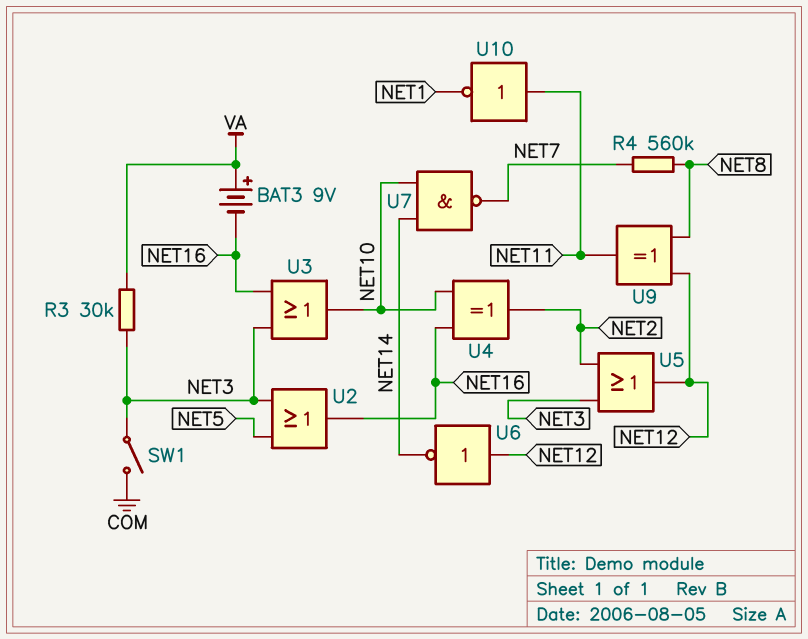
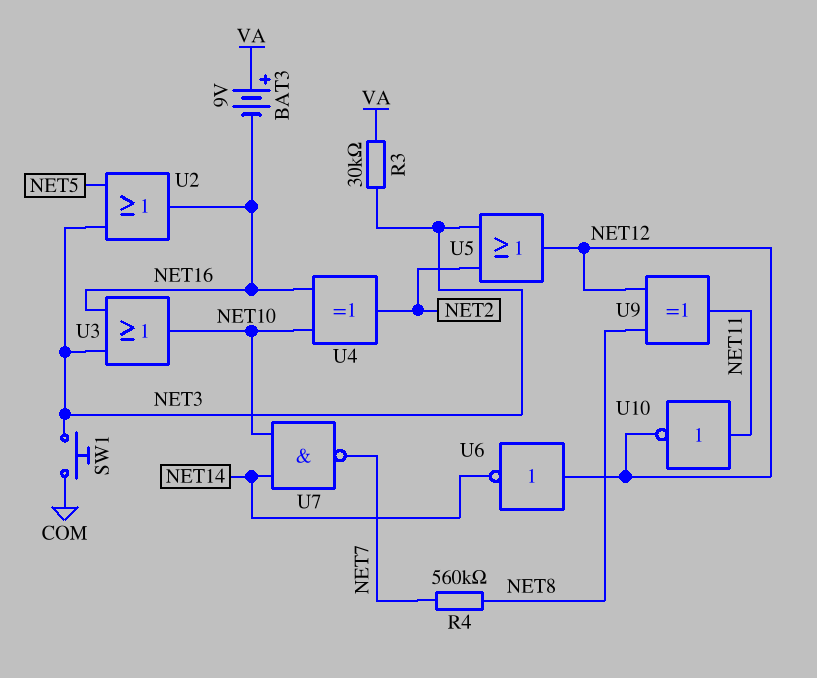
SW1: switch (COM, NET3) -> button (COM, NET3)
U10: NOT (in NET11, out NET1) -> NOT (in NET11, out NET12)

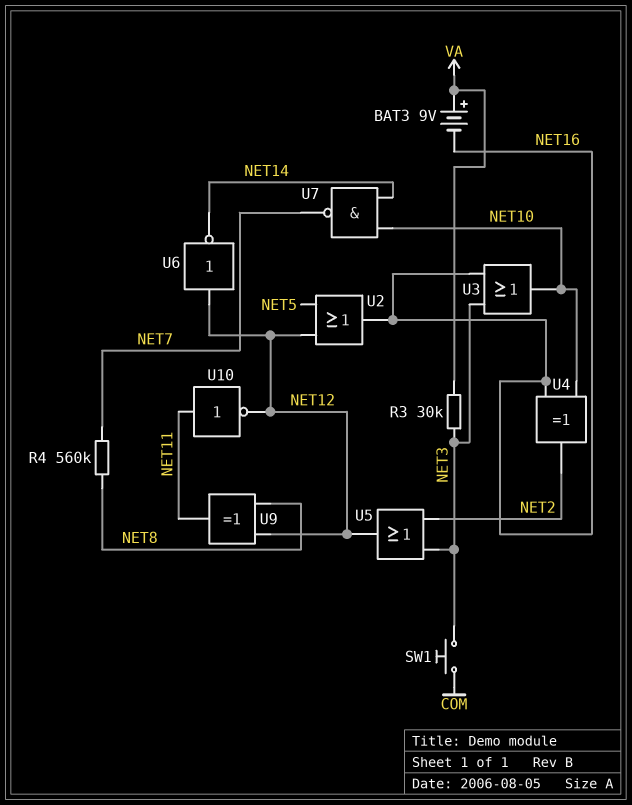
U2: OR (in NET3, in NET5, out NET16) -> OR (in NET5, in NET12, out NET16)

